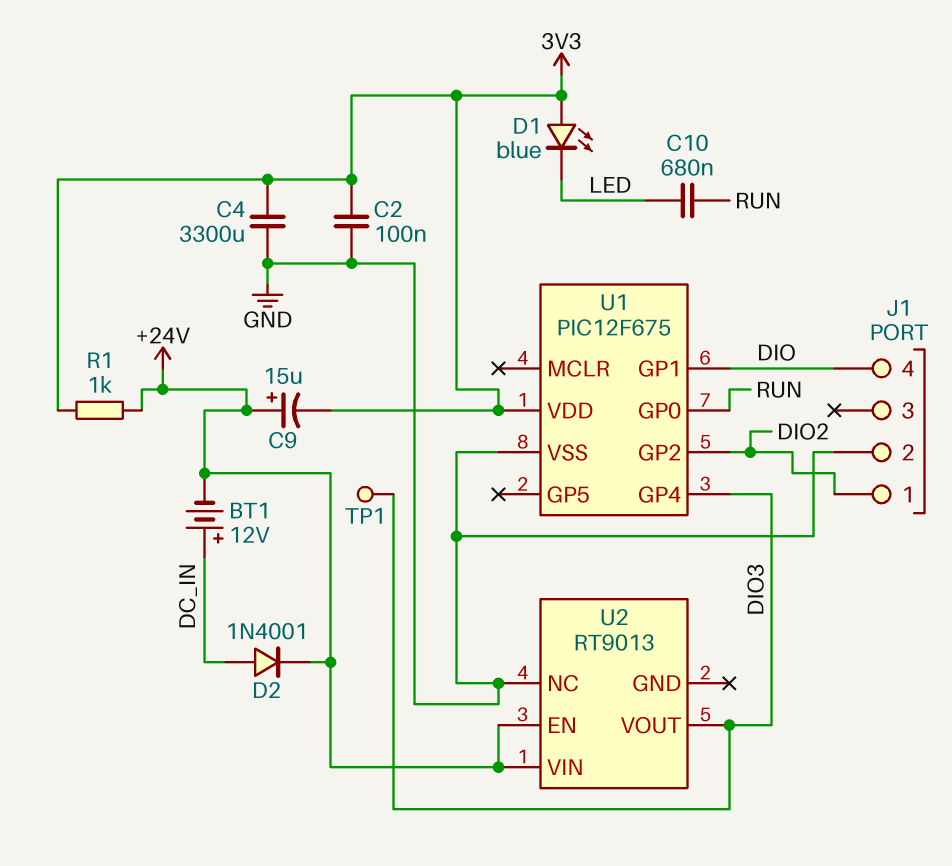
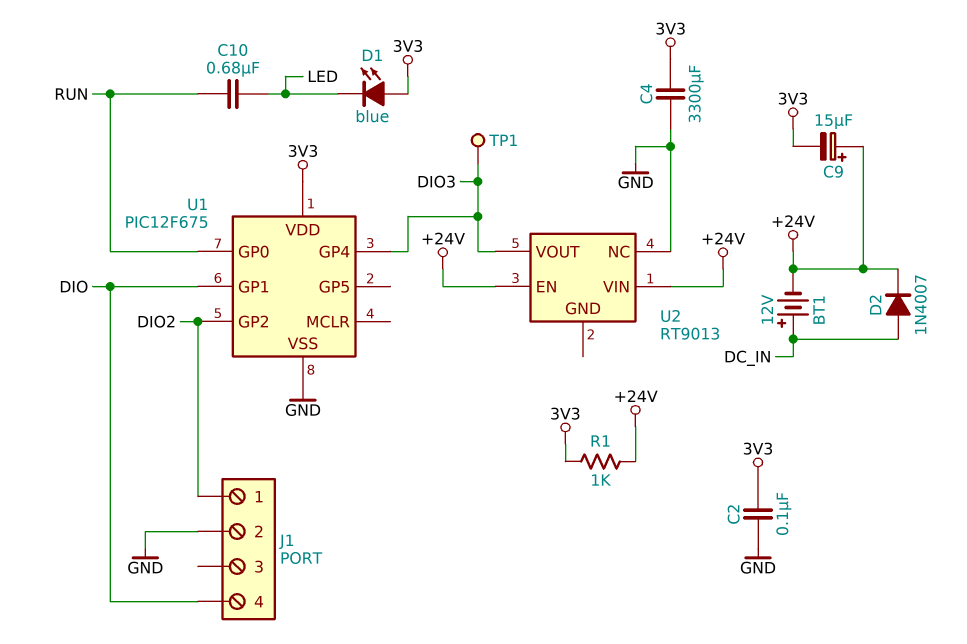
D2: diode 1N4001 (A DC_IN, K +24V) -> diode 1N4007 (A DC_IN, K +24V)

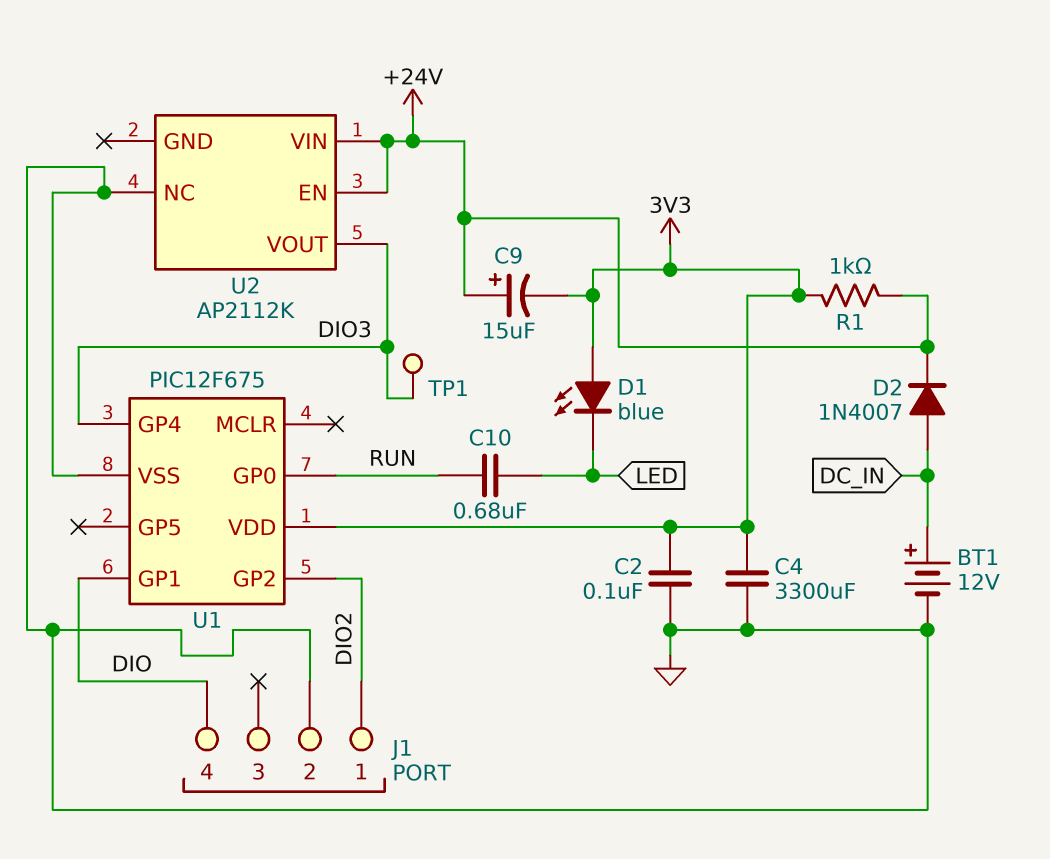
BT1: 12V (plus DC_IN, minus +24V) -> 12V (plus DC_IN, minus GND)
U2: RT9013 -> AP2112K

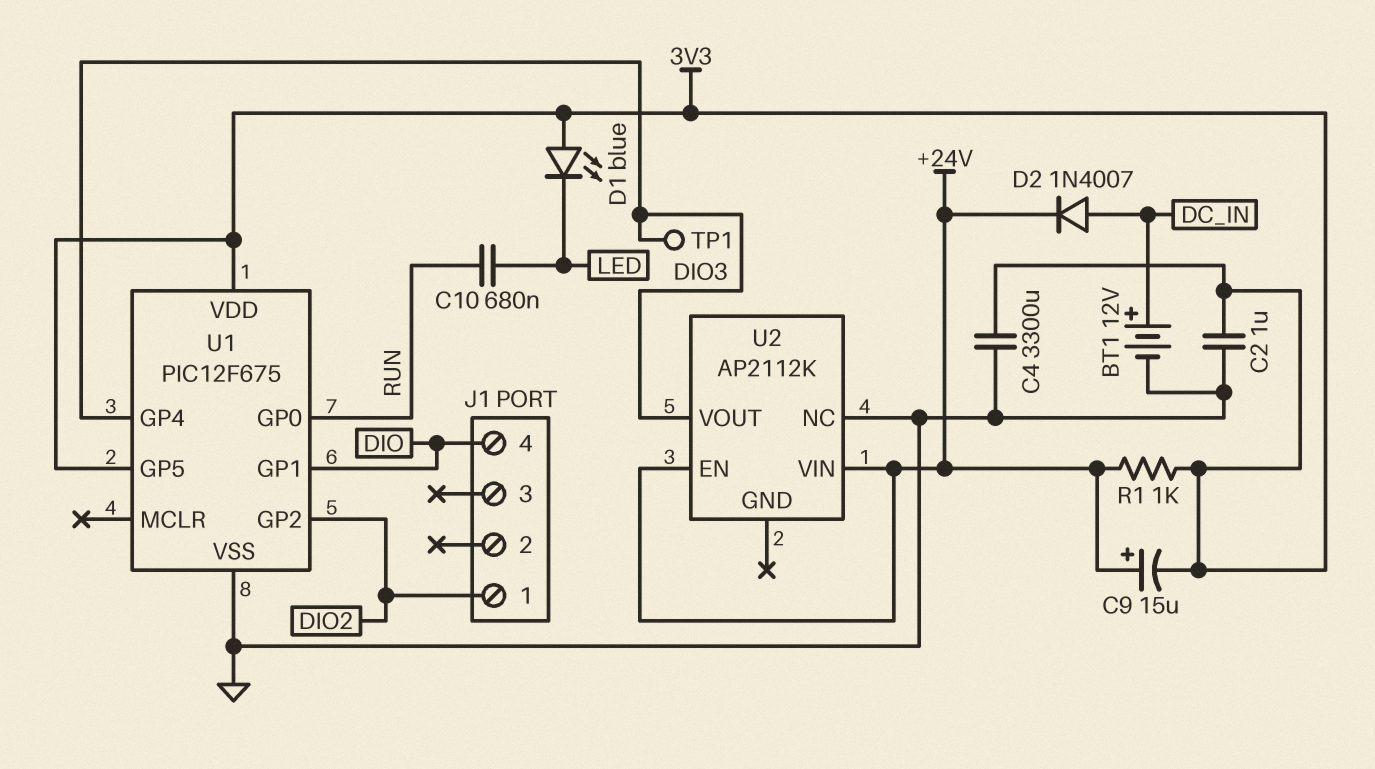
C2: 100nF (3V3, GND) -> 1uF (3V3, GND)
J1 pin 2: GND -> none
U1 pin GP5: none -> 3V3

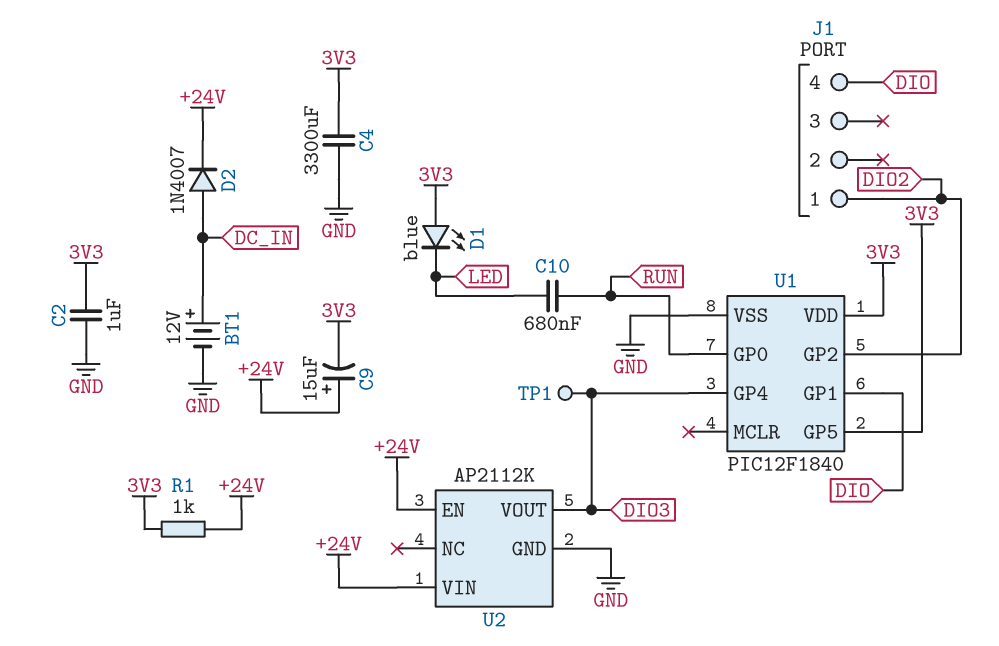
U1: PIC12F675 -> PIC12F1840
U2 pin GND: none -> GND
U2 pin NC: GND -> none

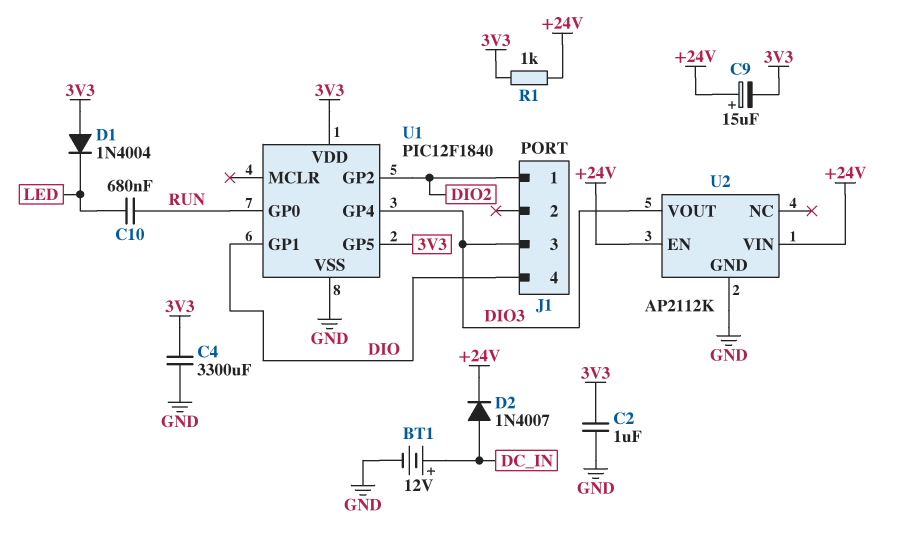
D1: LED blue (A 3V3, K LED) -> diode 1N4004 (A 3V3, K LED)
J1 pin 3: none -> DIO3
TP1: test point (DIO3) -> none

